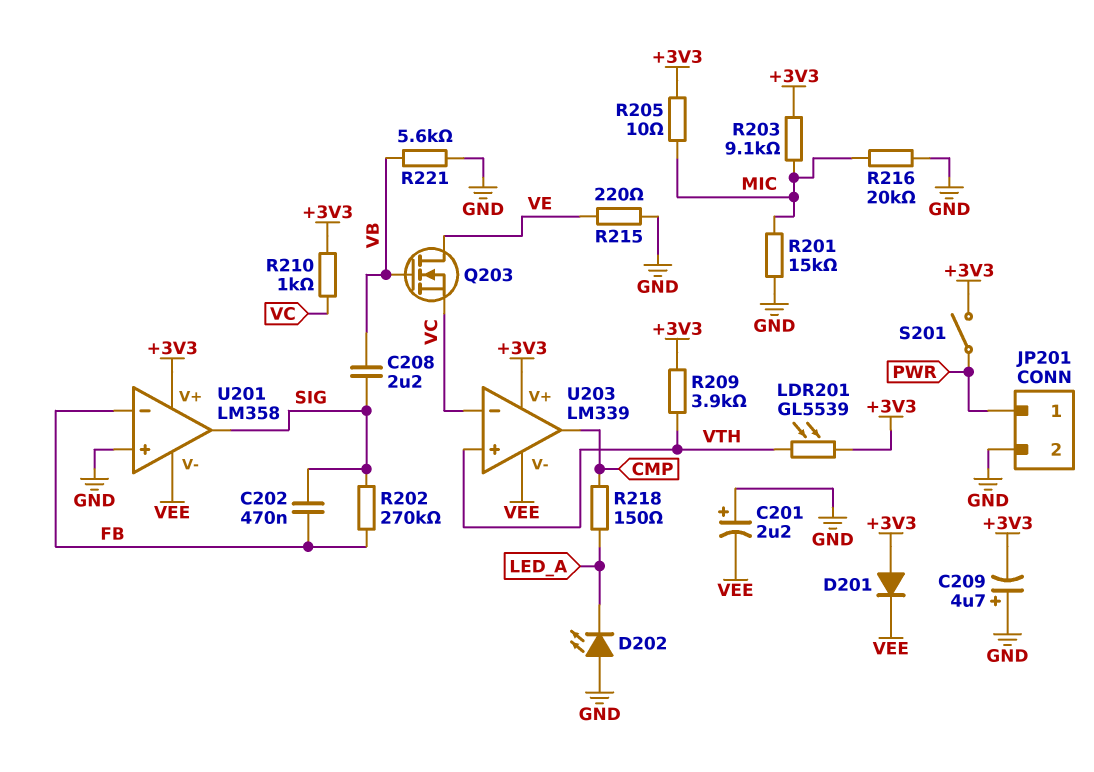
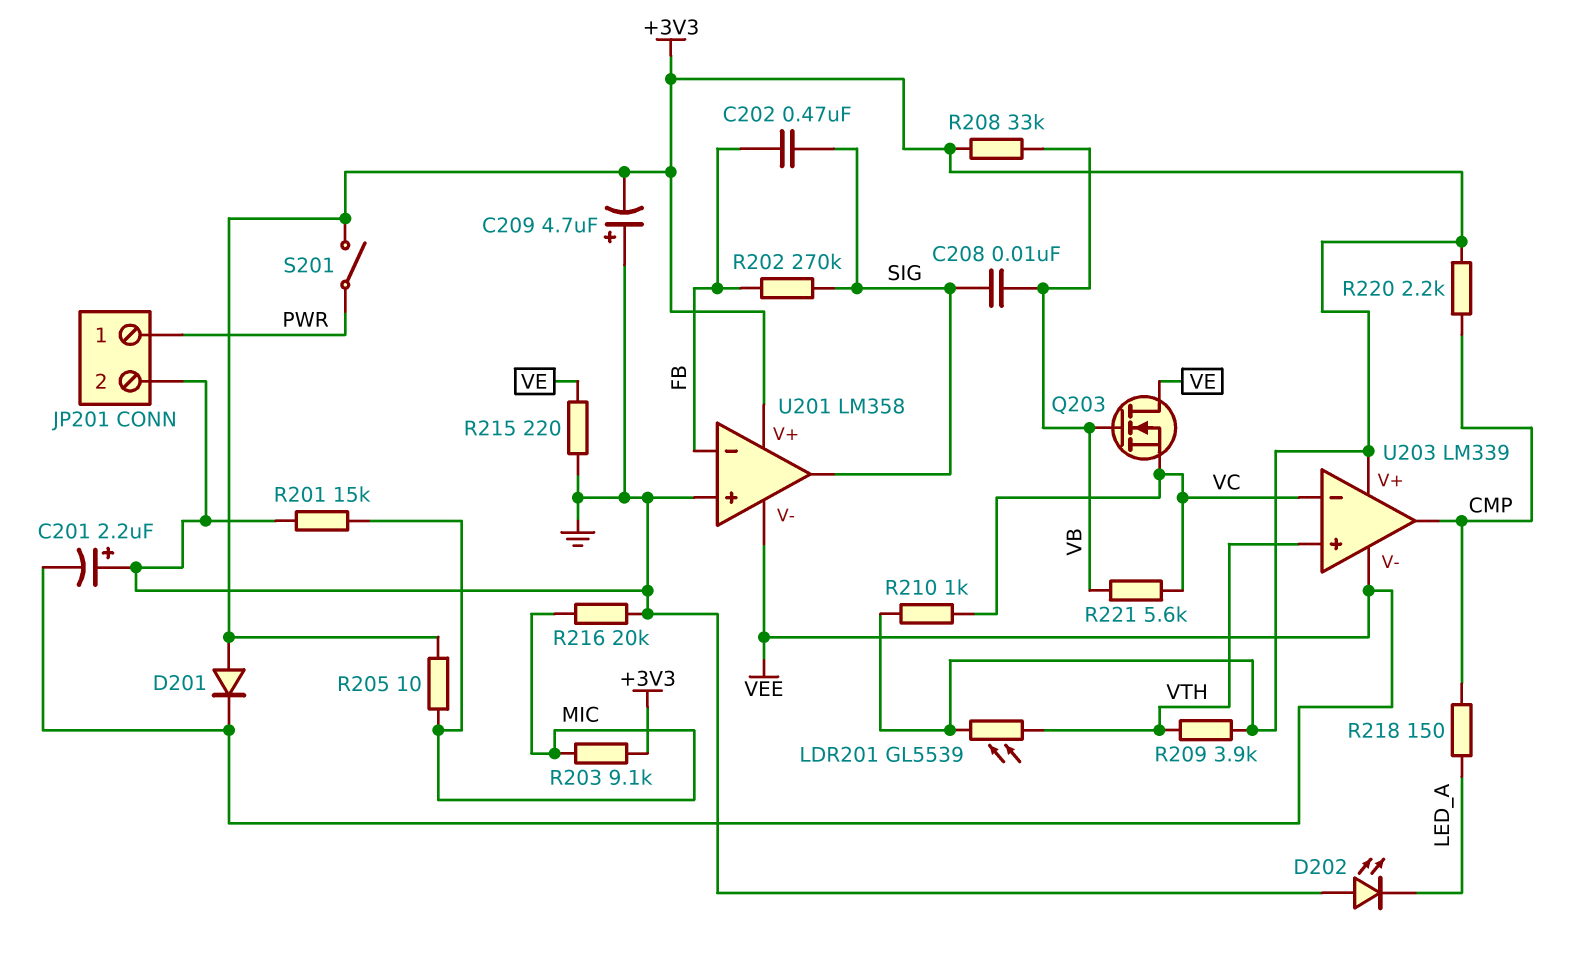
C208: 2.2uF (SIG, VB) -> 10nF (SIG, VB)
R208: none -> 33k (+3V3, VB)
R220: none -> 2.2k (+3V3, CMP)
R221: 5.6k (GND, VB) -> 5.6k (VB, VC)

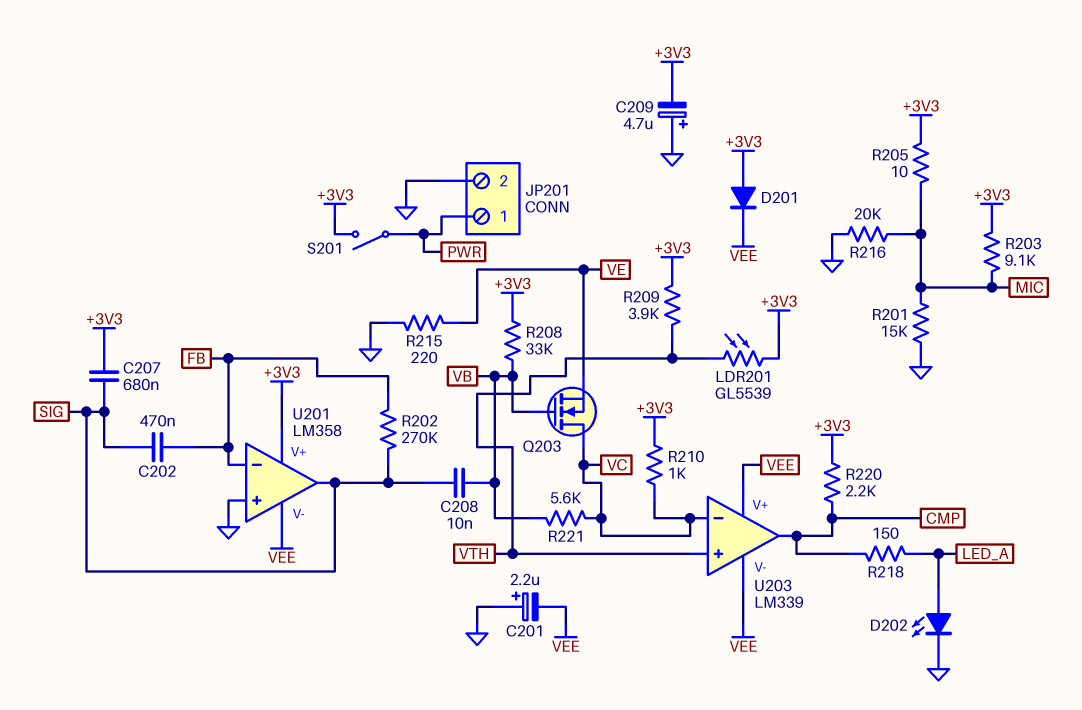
C207: none -> 680nF (+3V3, SIG)
D202: LED (A GND, K LED_A) -> LED (A LED_A, K GND)
Q203: NMOS (G VB, D VE, S VC) -> NMOS (G VB, D VC, S VE)
U203 pin V+: +3V3 -> VEE

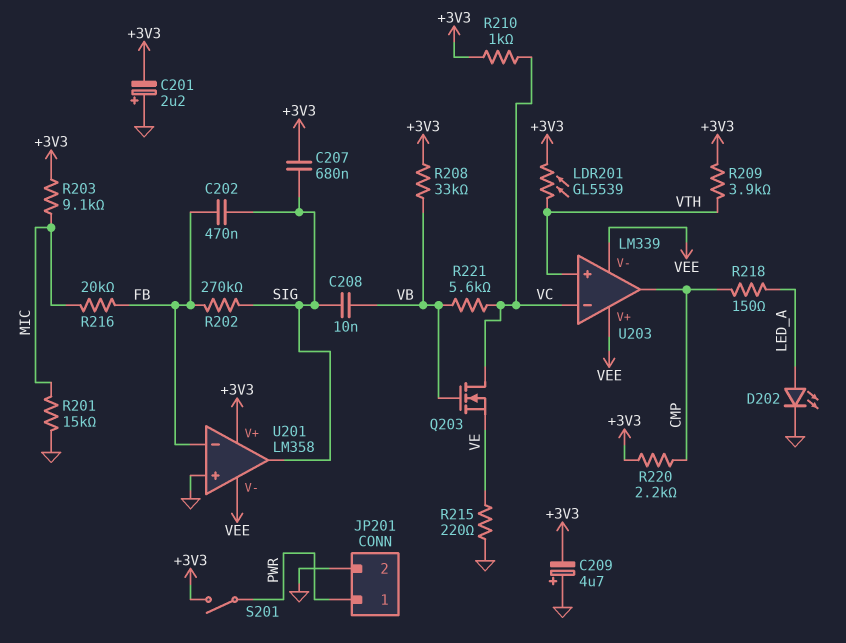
C201: 2.2uF (plus GND, minus VEE) -> 2.2uF (plus GND, minus +3V3)
D201: diode (A +3V3, K VEE) -> none
R205: 10 (+3V3, MIC) -> none
R216: 20k (GND, MIC) -> 20k (FB, MIC)

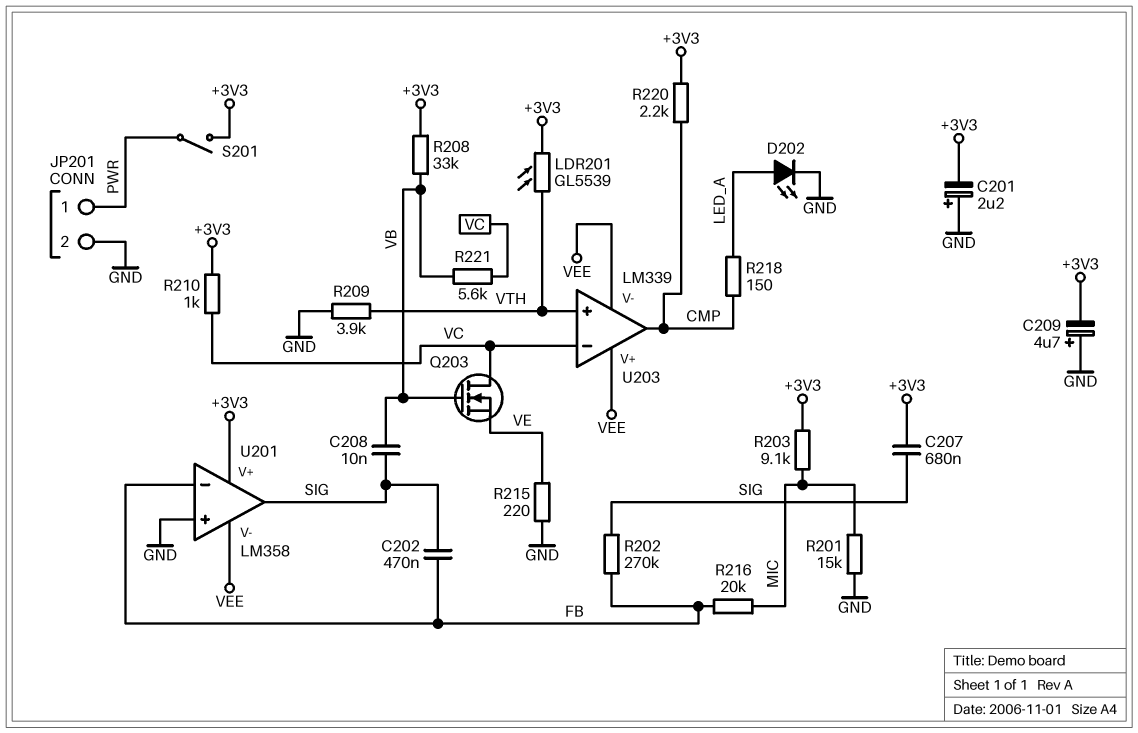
R209: 3.9k (+3V3, VTH) -> 3.9k (GND, VTH)

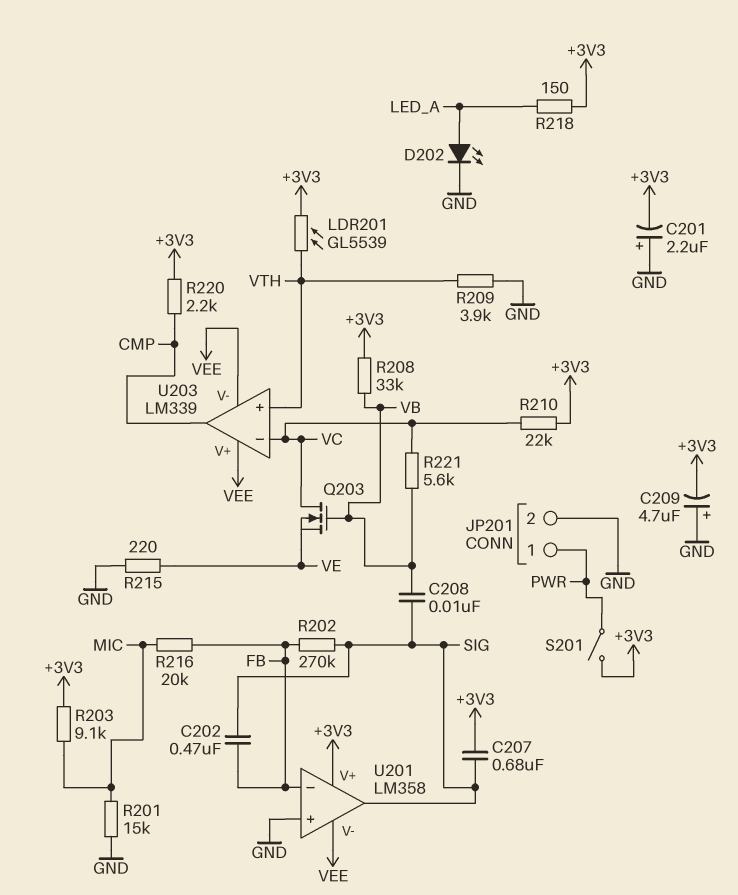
R210: 1k (+3V3, VC) -> 22k (+3V3, VC)
R218: 150 (CMP, LED_A) -> 150 (+3V3, LED_A)

